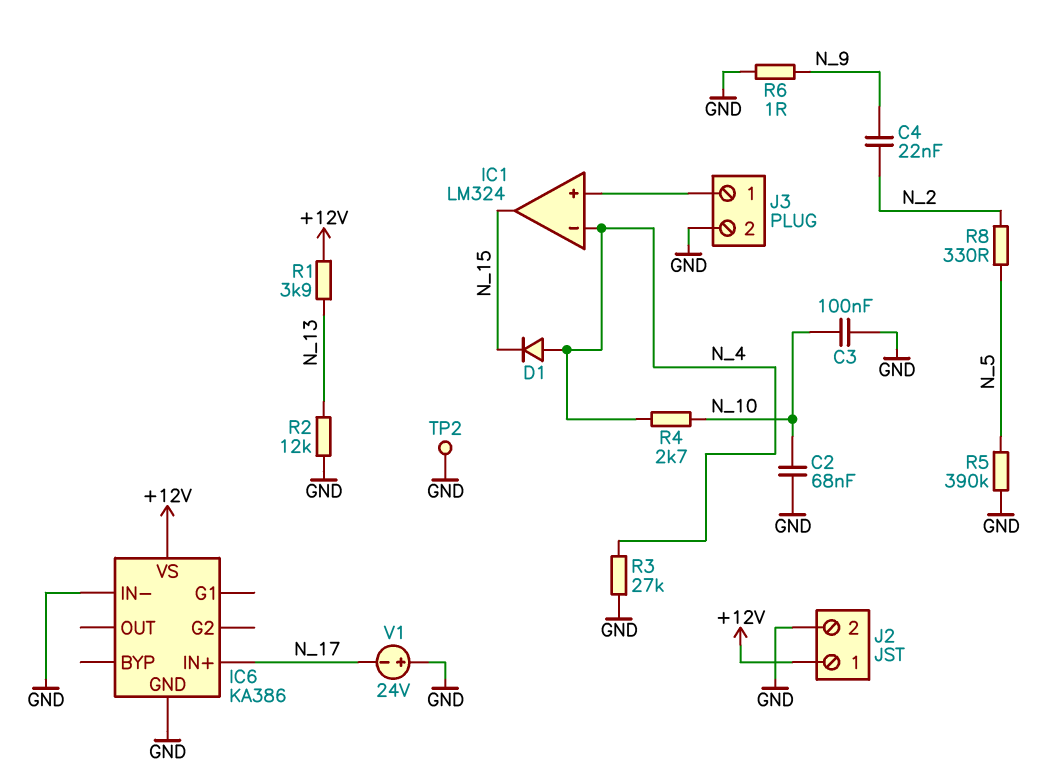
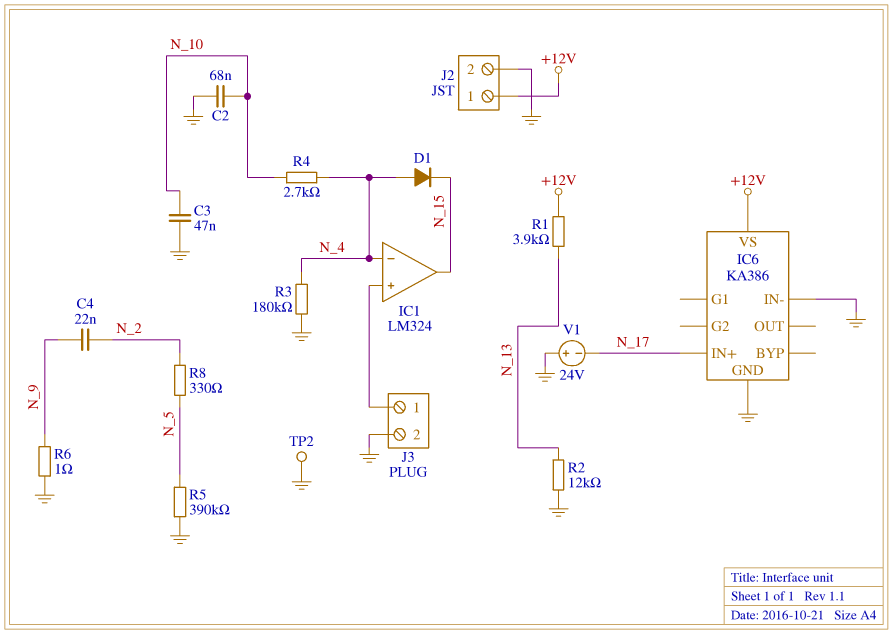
C3: 100nF (GND, N_10) -> 47nF (GND, N_10)
R3: 27k (GND, N_4) -> 180k (GND, N_4)

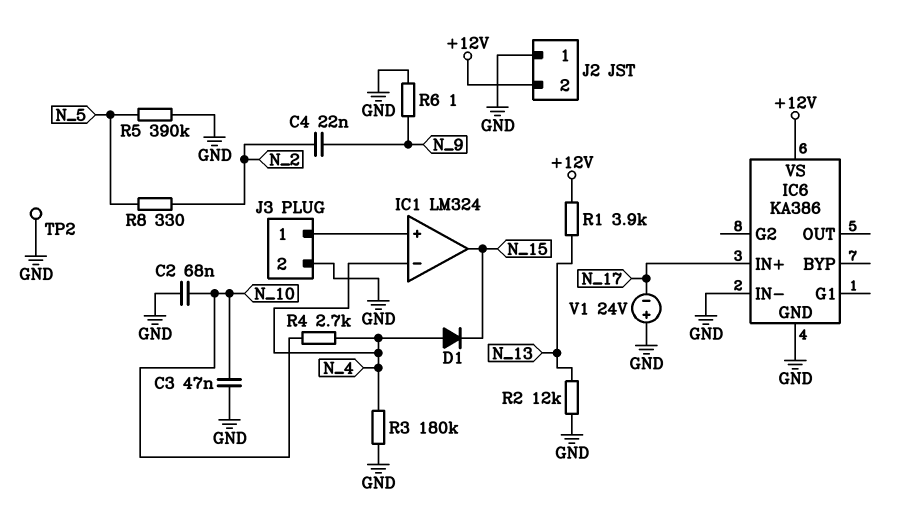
J2 pin 1: +12V -> GND
J2 pin 2: GND -> +12V

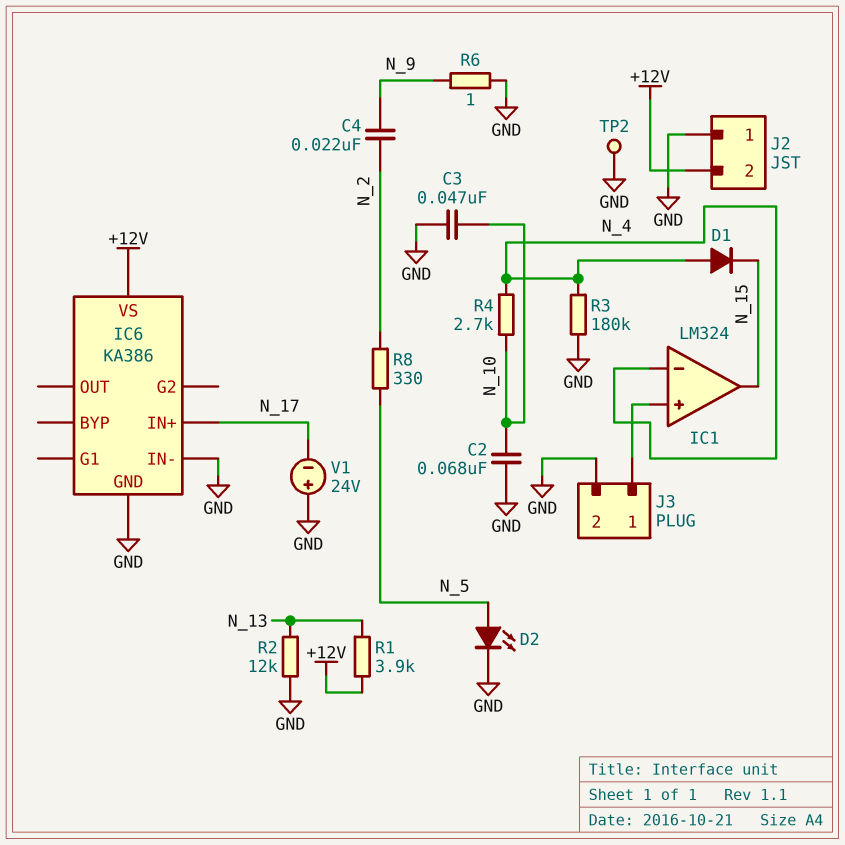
D2: none -> LED (A N_5, K GND)
R5: 390k (GND, N_5) -> none

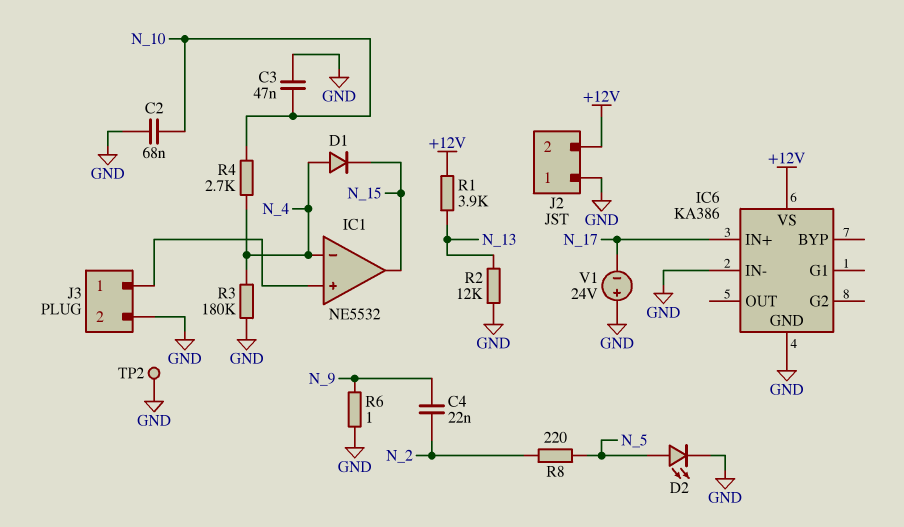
IC1: LM324 -> NE5532
R8: 330 (N_2, N_5) -> 220 (N_2, N_5)

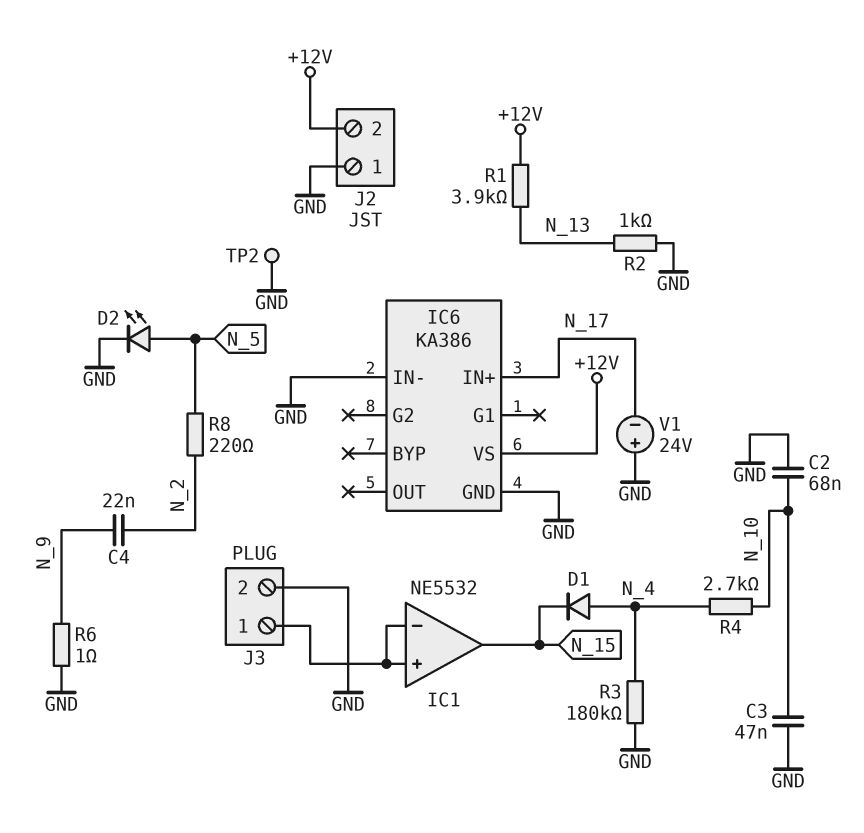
IC1 pin in-: N_4 -> IC1/in+
R2: 12k (GND, N_13) -> 1k (GND, N_13)

